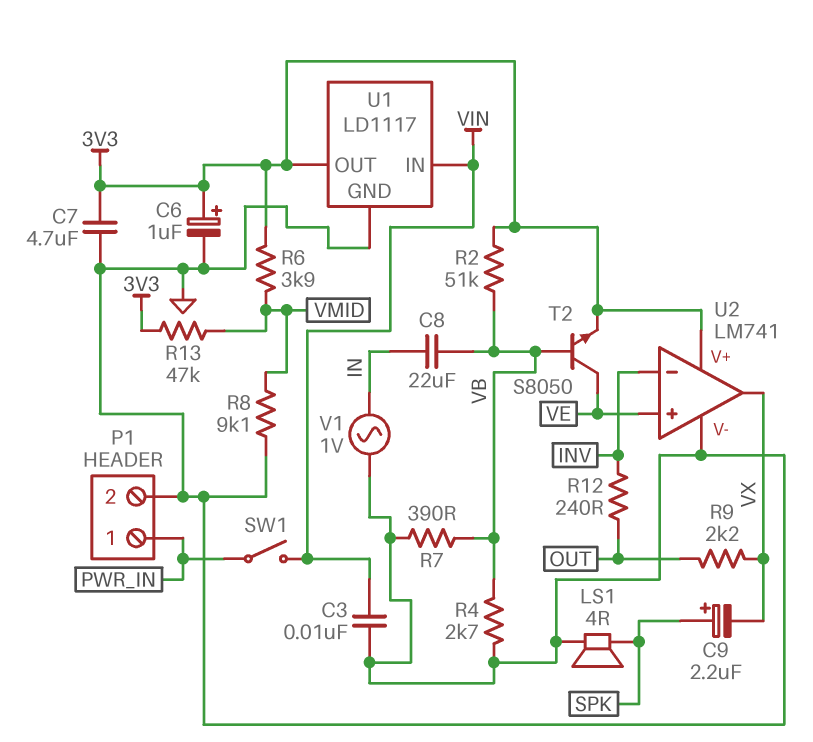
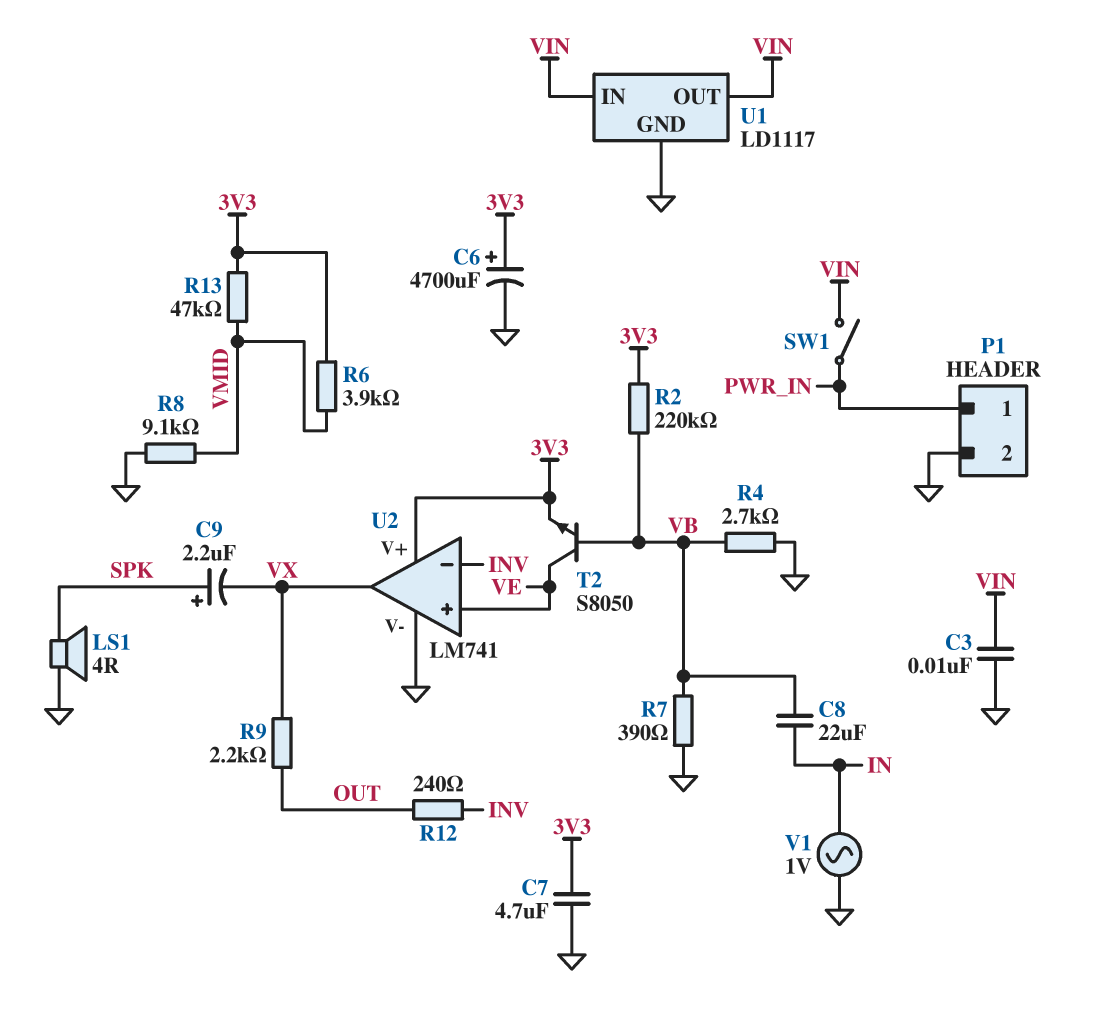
C6: 1uF (plus 3V3, minus GND) -> 4700uF (plus 3V3, minus GND)
R2: 51k (3V3, VB) -> 220k (3V3, VB)
U1 pin OUT: 3V3 -> VIN

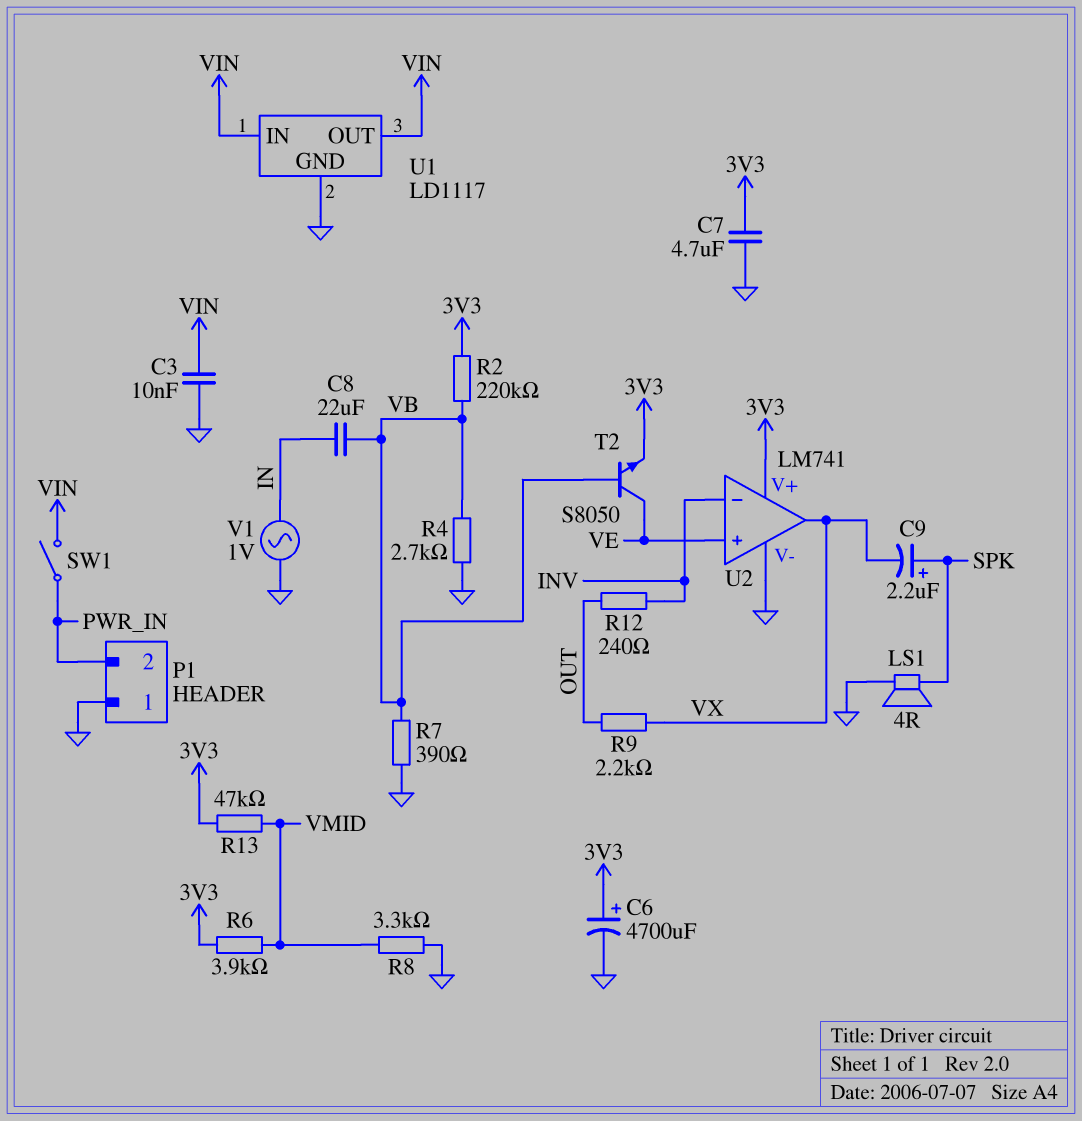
P1 pin 1: PWR_IN -> GND
P1 pin 2: GND -> PWR_IN
R8: 9.1k (GND, VMID) -> 3.3k (GND, VMID)

